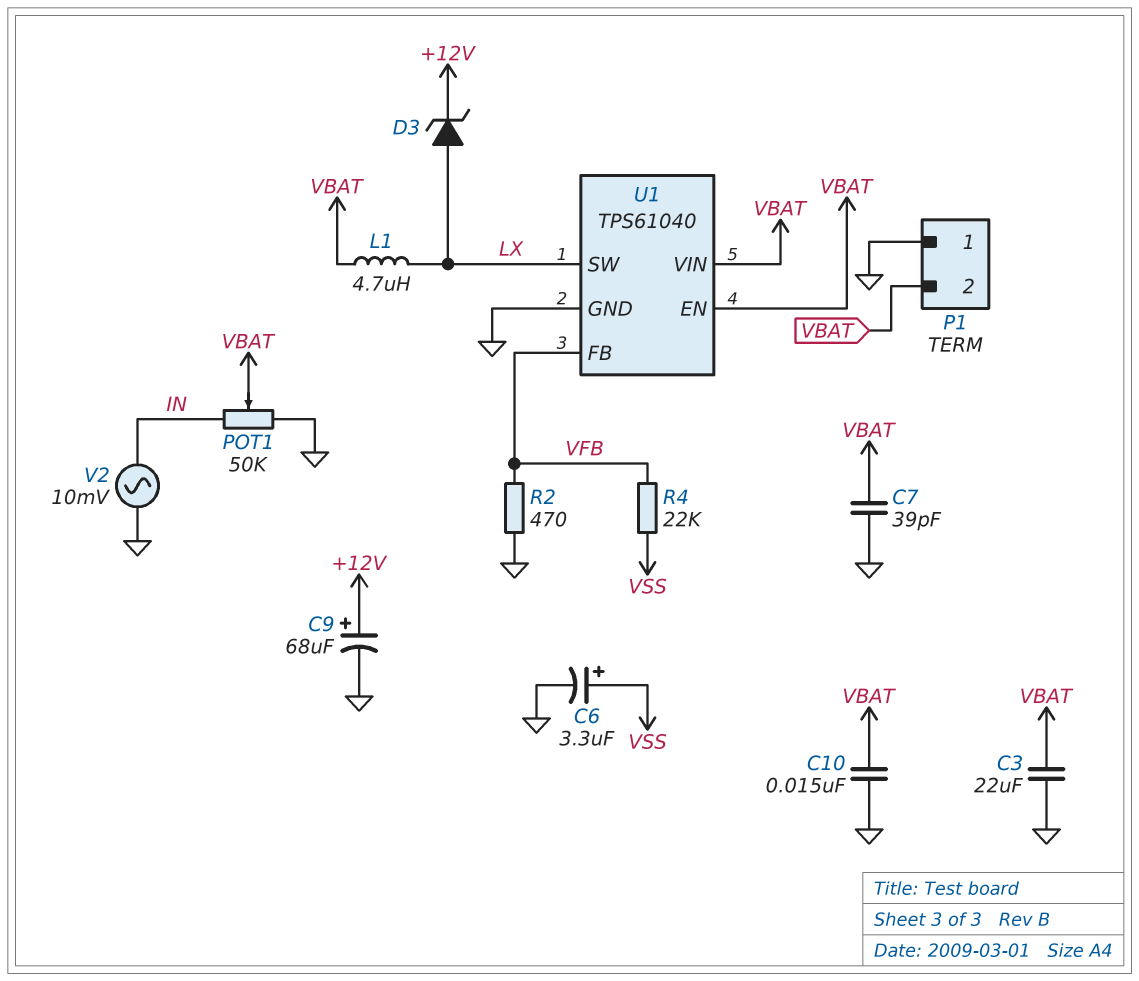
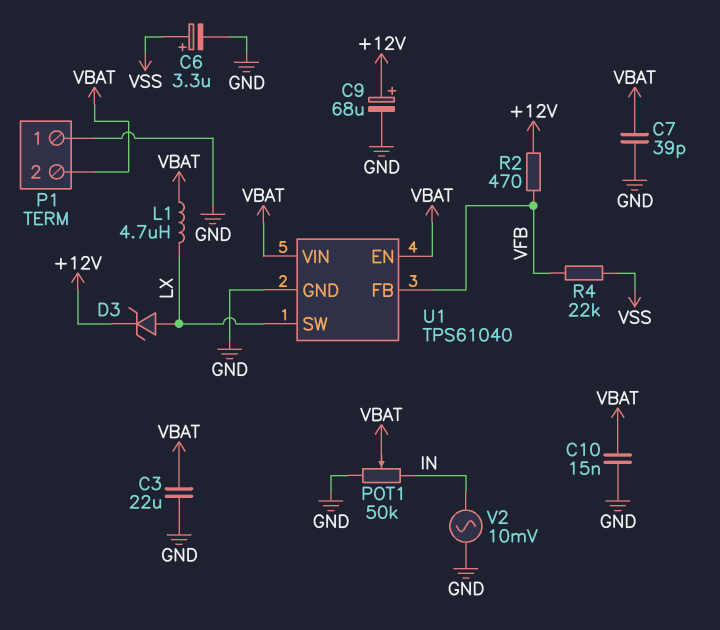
R2: 470 (GND, VFB) -> 470 (+12V, VFB)

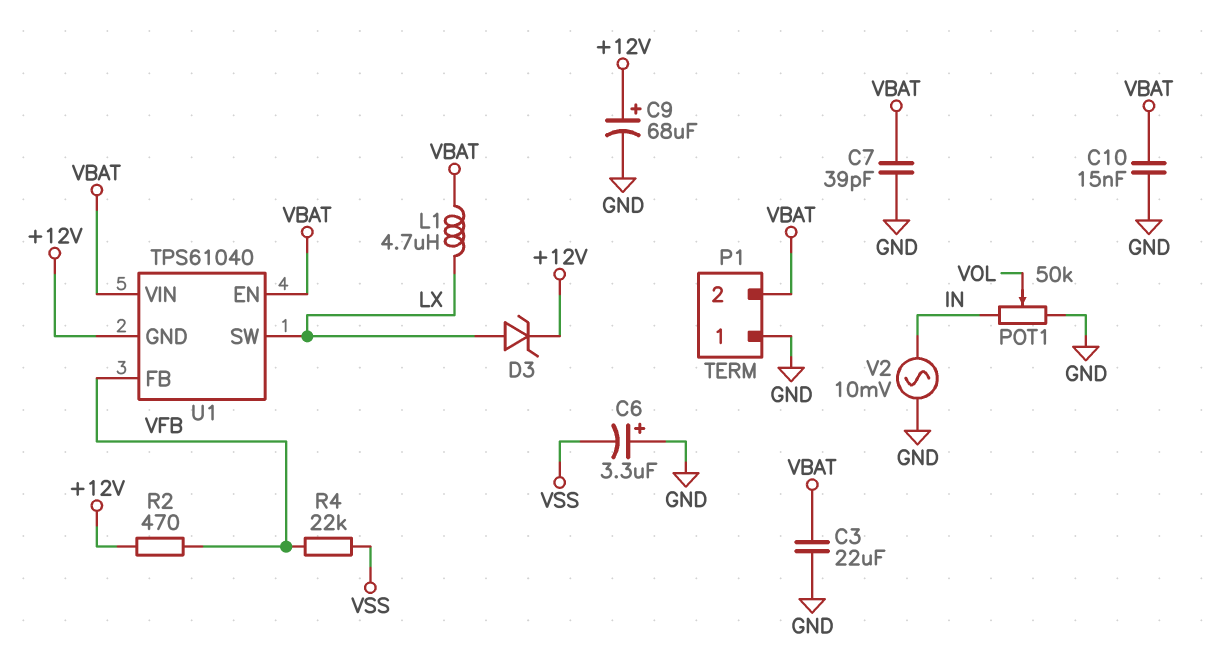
C6: 3.3uF (plus VSS, minus GND) -> 3.3uF (plus GND, minus VSS)
POT1: 50k (GND, IN, wiper VBAT) -> 50k (GND, IN, wiper VOL)
U1 pin GND: GND -> +12V

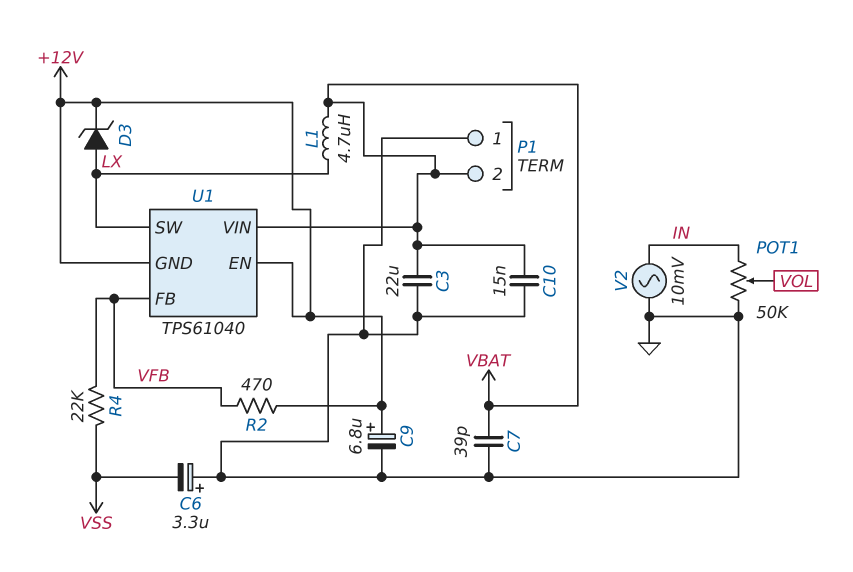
C9: 68uF (plus +12V, minus GND) -> 6.8uF (plus +12V, minus GND)
U1 pin EN: VBAT -> +12V

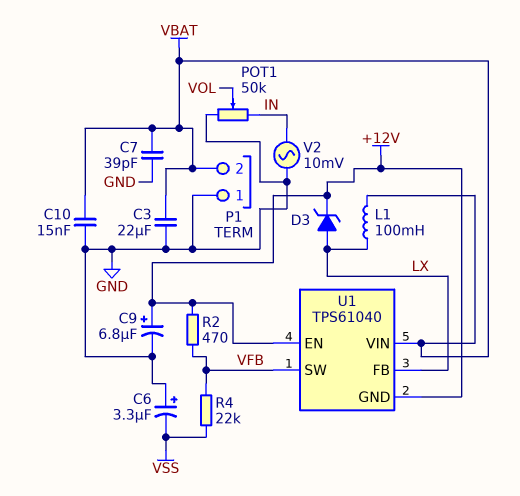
L1: 4.7uH (LX, VBAT) -> 100mH (LX, VBAT)
U1 pin FB: VFB -> LX
U1 pin SW: LX -> VFB

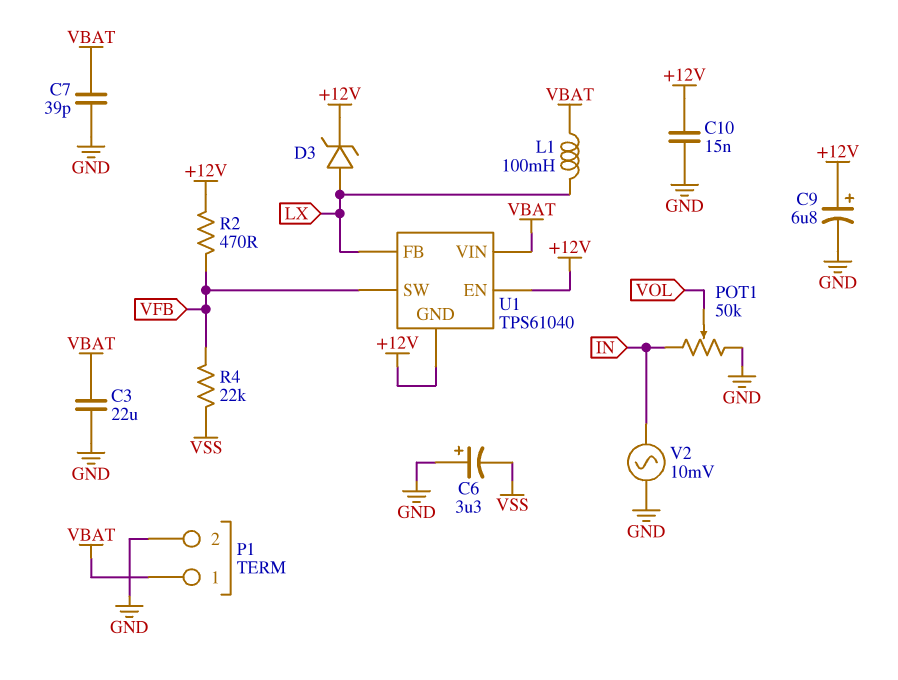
C10: 15nF (GND, VBAT) -> 15nF (+12V, GND)
P1 pin 1: GND -> VBAT
P1 pin 2: VBAT -> GND

